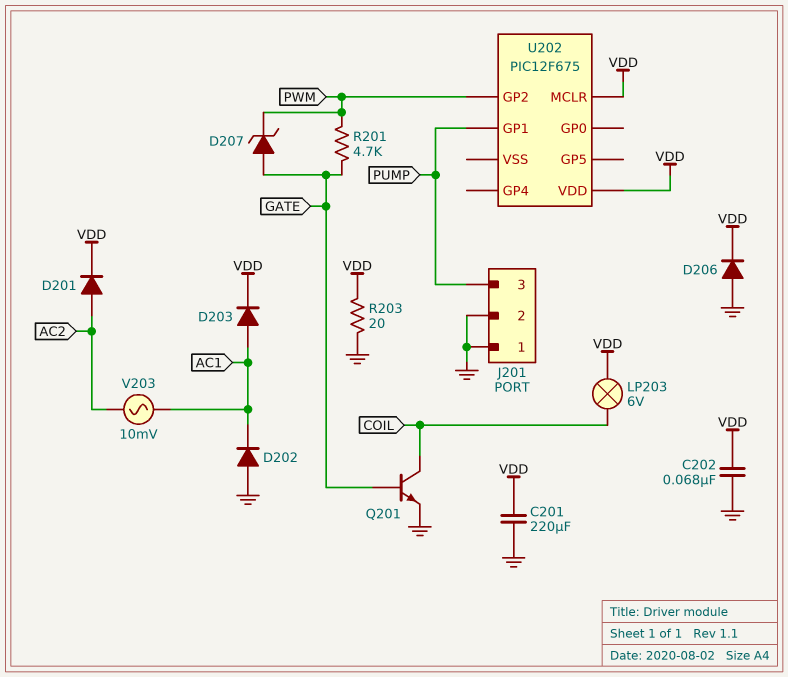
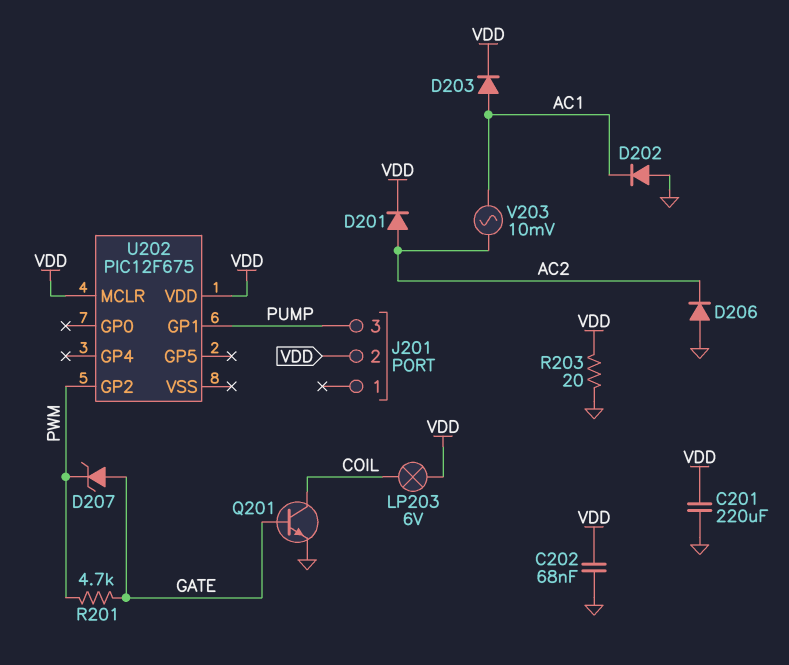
D206: diode (A GND, K VDD) -> diode (A GND, K AC2)
J201 pin 1: GND -> none
J201 pin 2: GND -> VDD

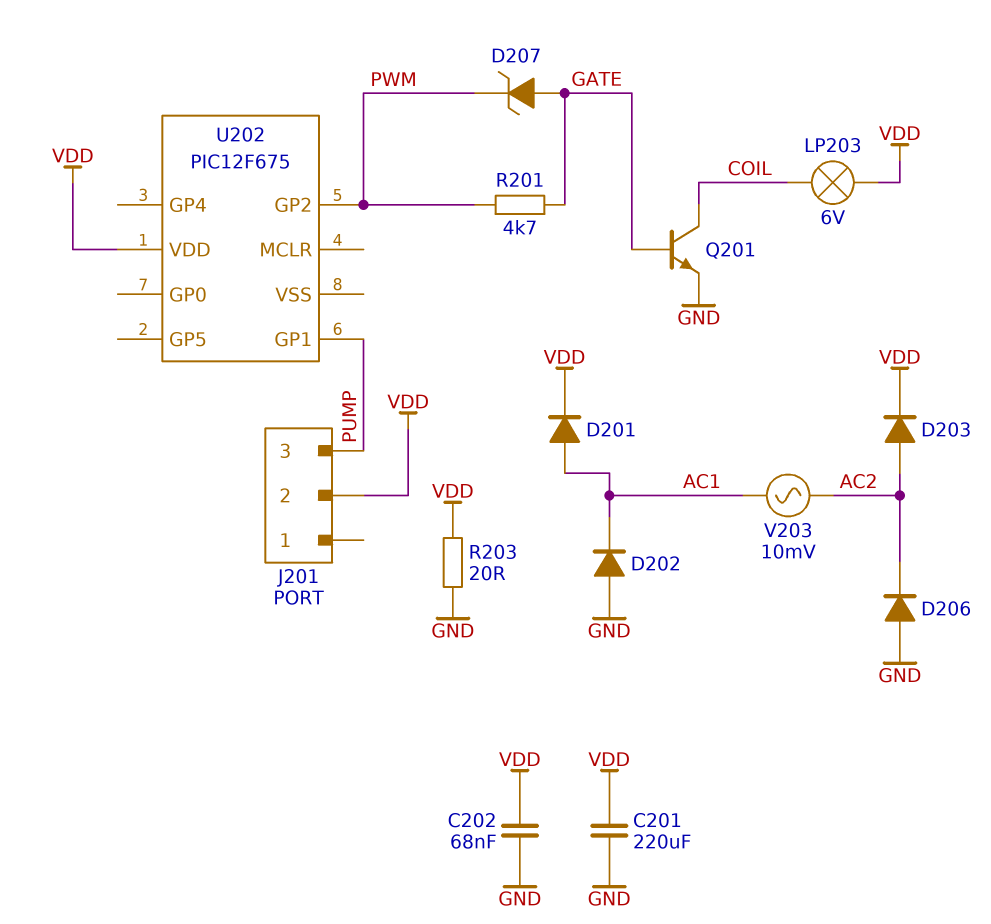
D201: diode (A AC2, K VDD) -> diode (A AC1, K VDD)
D203: diode (A AC1, K VDD) -> diode (A AC2, K VDD)
U202 pin MCLR: VDD -> none

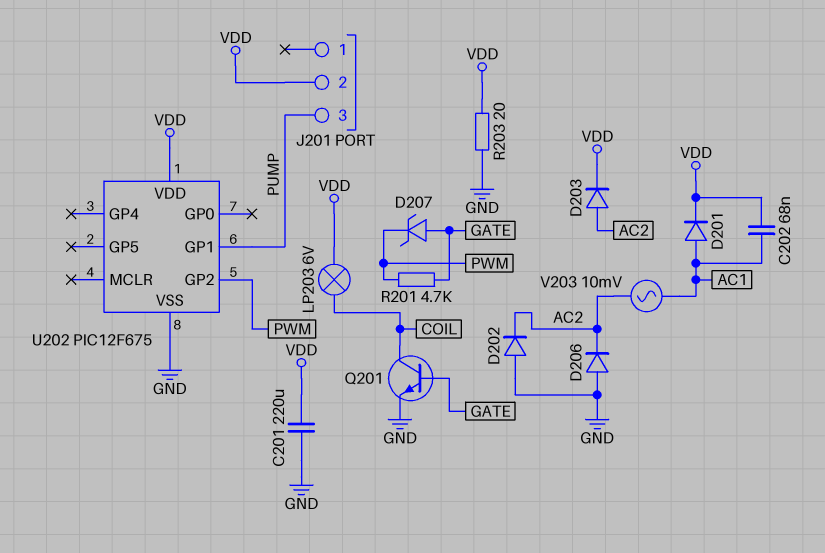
C202: 68nF (GND, VDD) -> 68nF (AC1, VDD)
D202: diode (A GND, K AC1) -> diode (A GND, K AC2)
U202 pin VSS: none -> GND

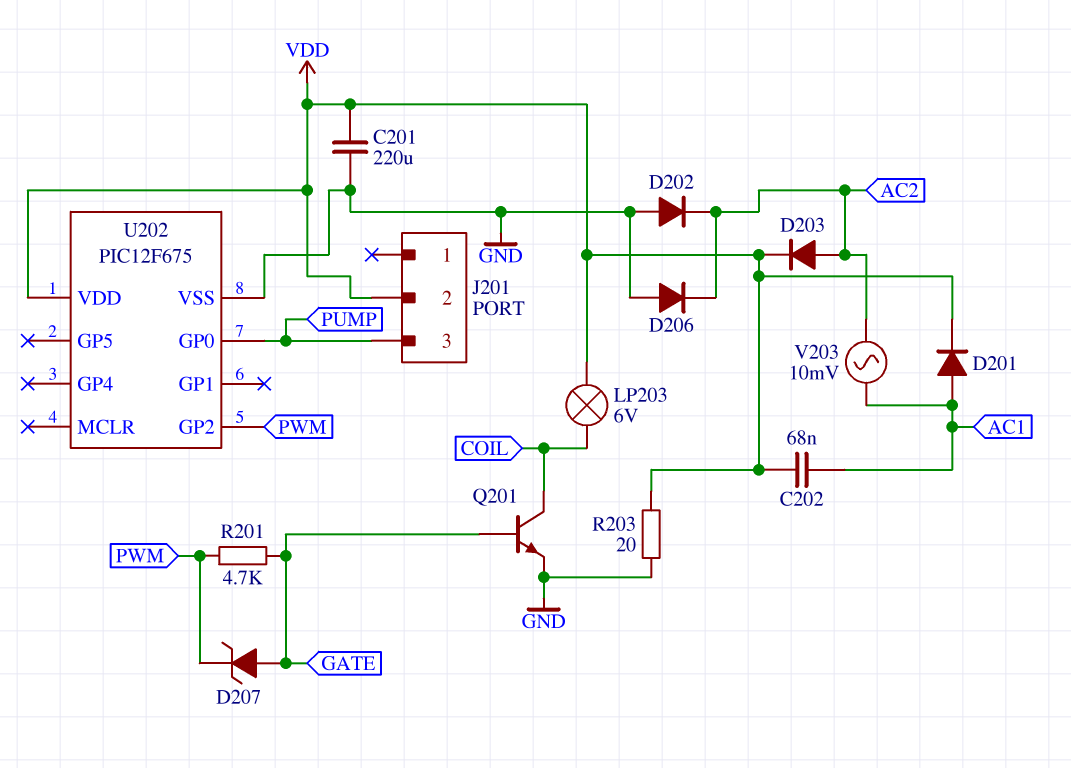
U202 pin GP0: none -> PUMP
U202 pin GP1: PUMP -> none

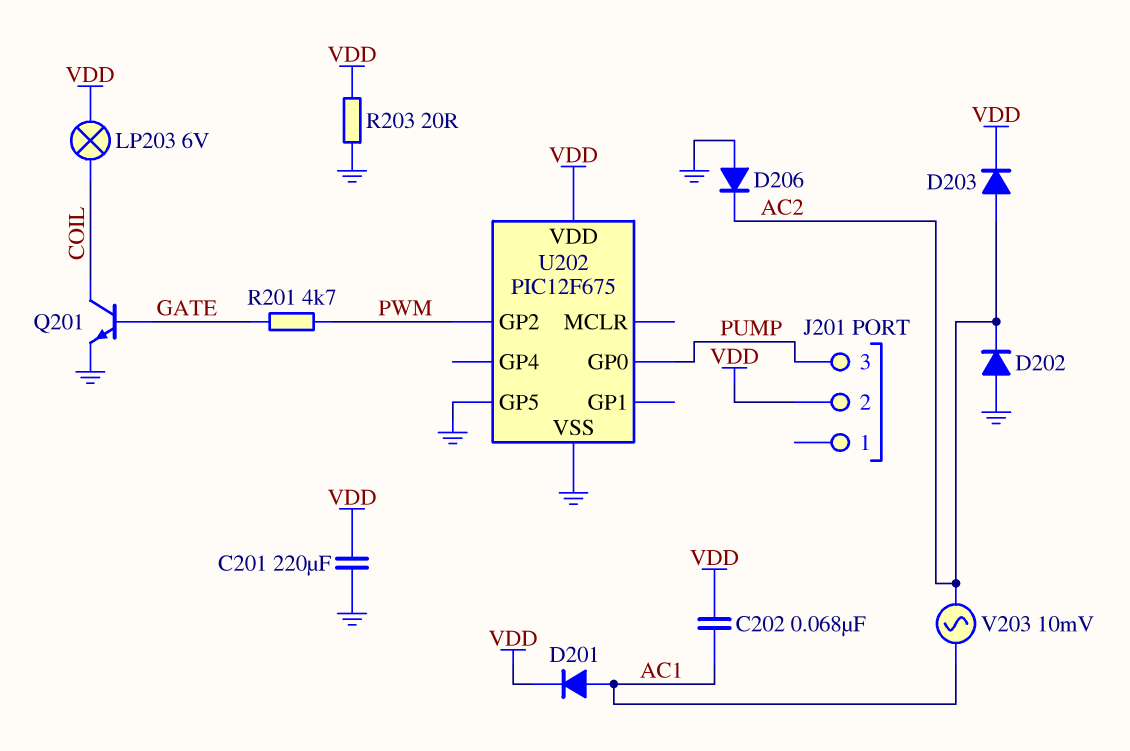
D207: zener (A GATE, K PWM) -> none
U202 pin GP5: none -> GND

